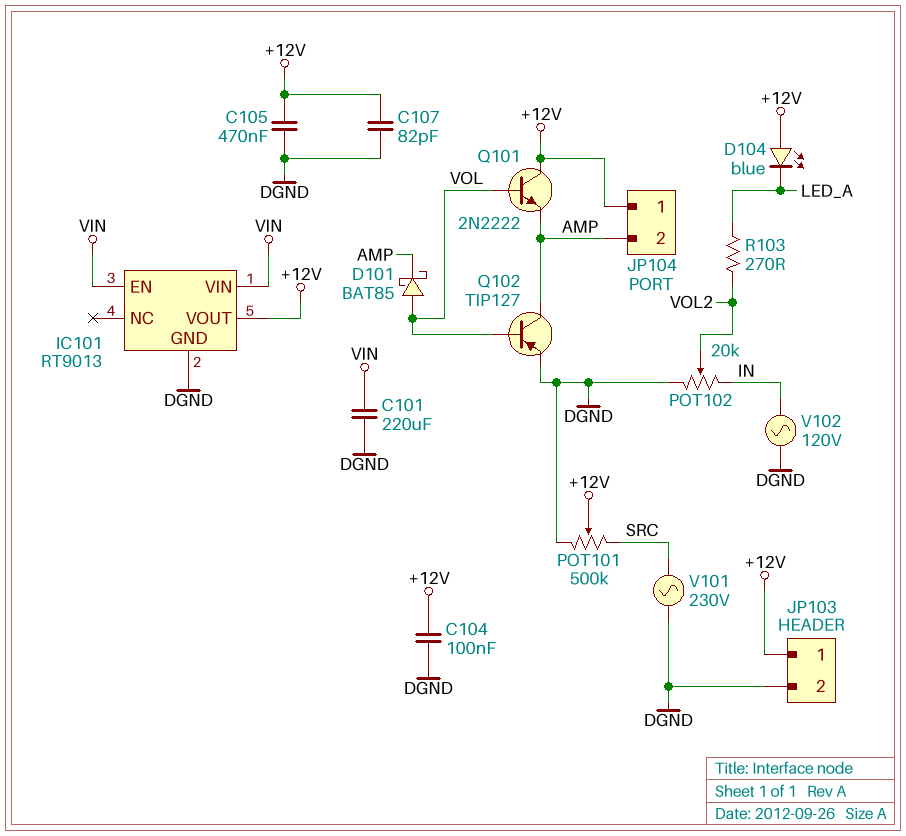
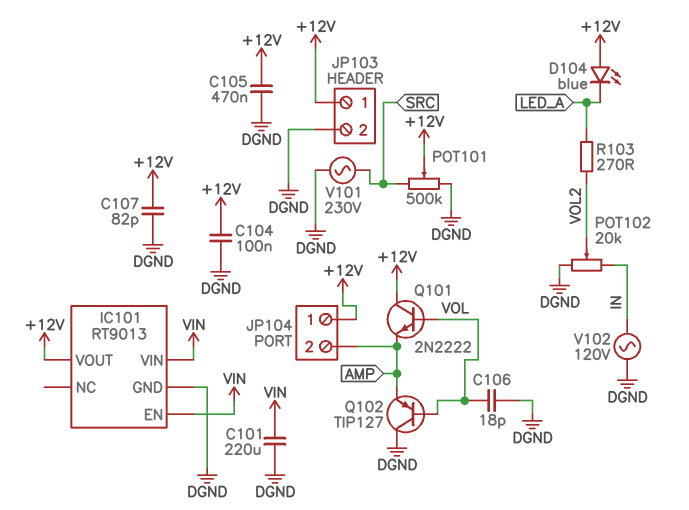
C106: none -> 18pF (DGND, VOL)
D101: schottky BAT85 (A VOL, K AMP) -> none
Q102: PNP TIP127 (B VOL, C AMP, E DGND) -> PNP TIP127 (B VOL, C DGND, E AMP)

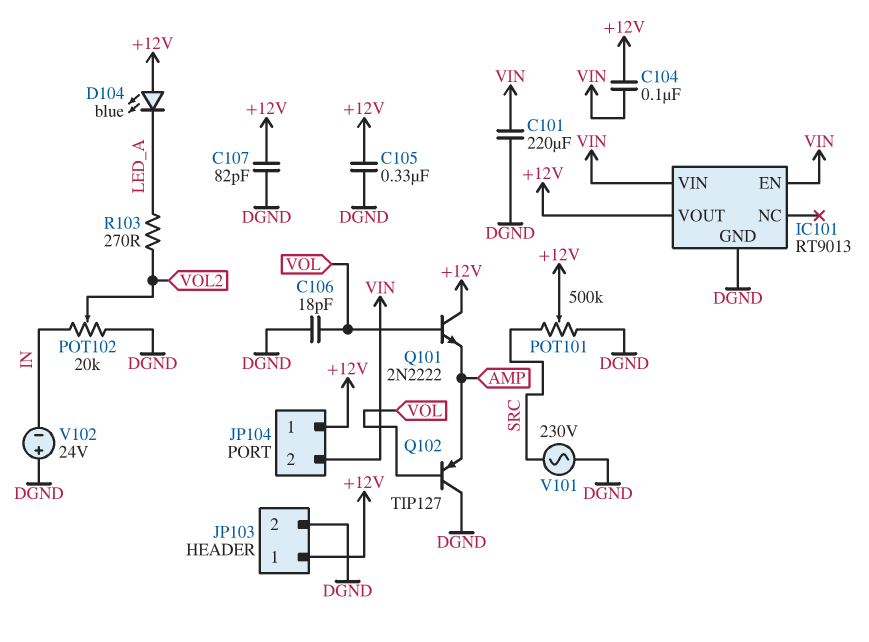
C104: 100nF (+12V, DGND) -> 100nF (+12V, VIN)
C105: 470nF (+12V, DGND) -> 330nF (+12V, DGND)
JP104 pin 2: AMP -> VIN
V102: AC 120V (DGND, IN) -> 24V (plus DGND, minus IN)

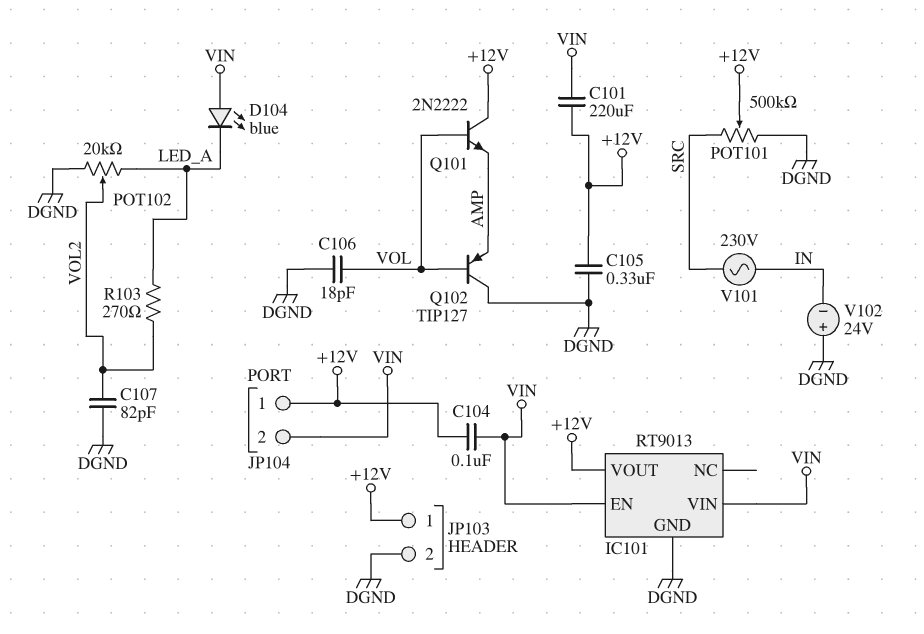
C101: 220uF (DGND, VIN) -> 220uF (+12V, VIN)
C107: 82pF (+12V, DGND) -> 82pF (DGND, VOL2)
D104: LED blue (A +12V, K LED_A) -> LED blue (A VIN, K LED_A)
POT102: 20k (DGND, IN, wiper VOL2) -> 20k (DGND, LED_A, wiper VOL2)
V101: AC 230V (DGND, SRC) -> AC 230V (IN, SRC)

